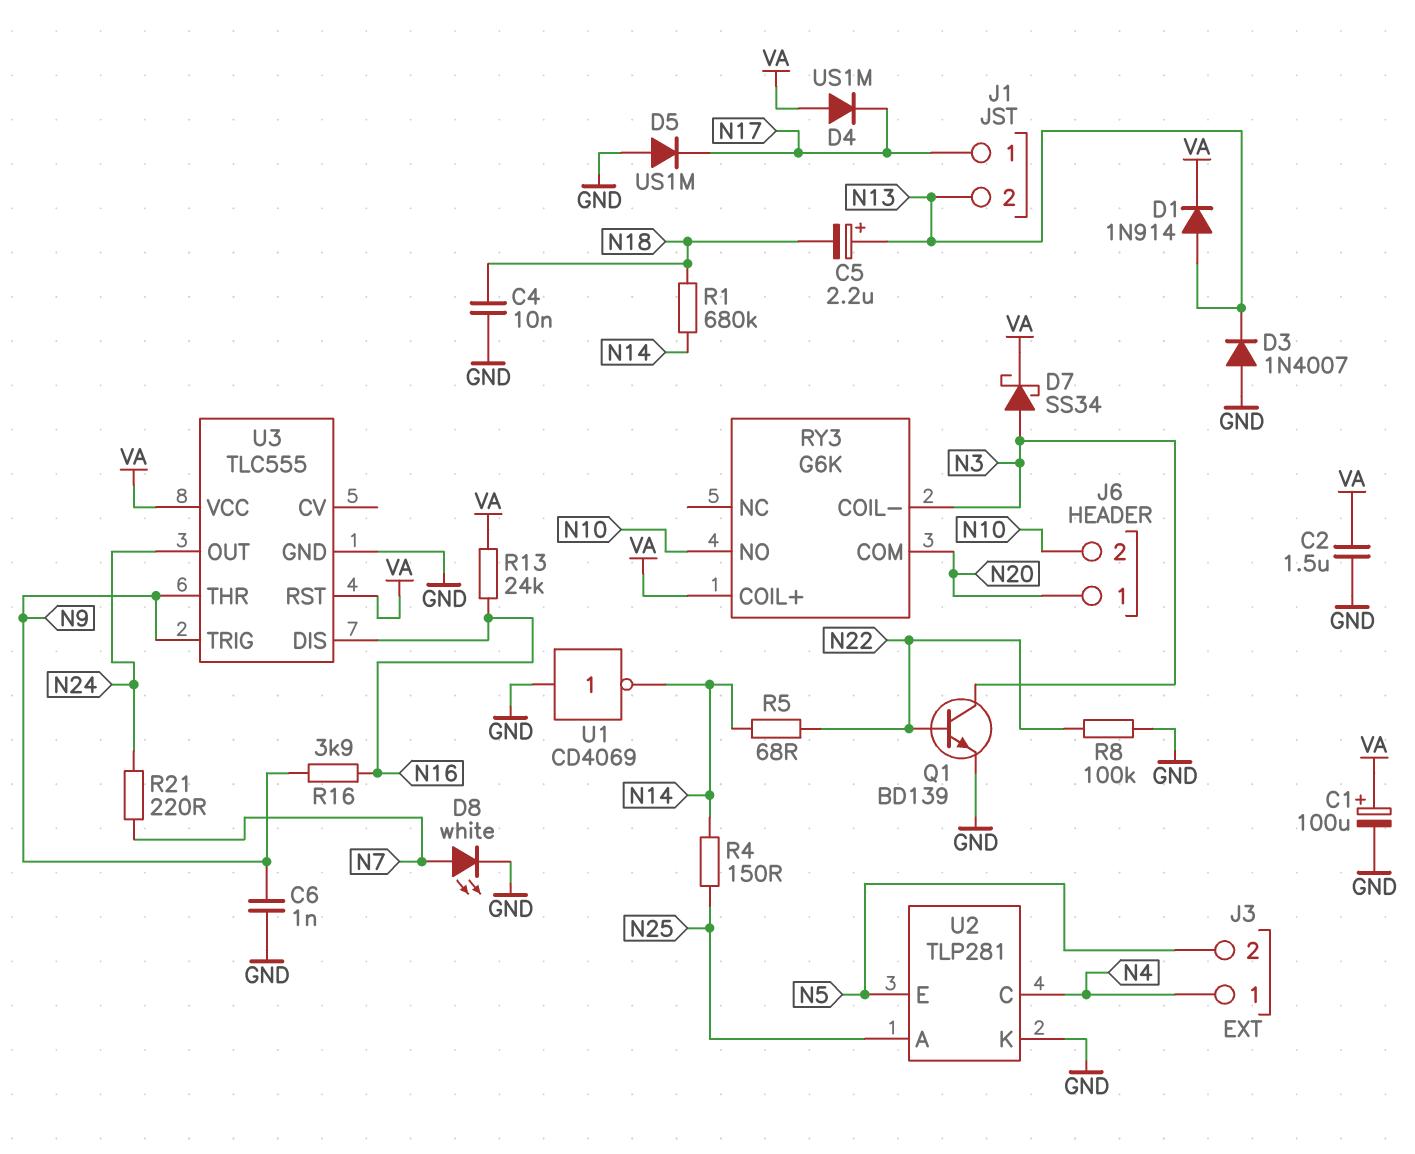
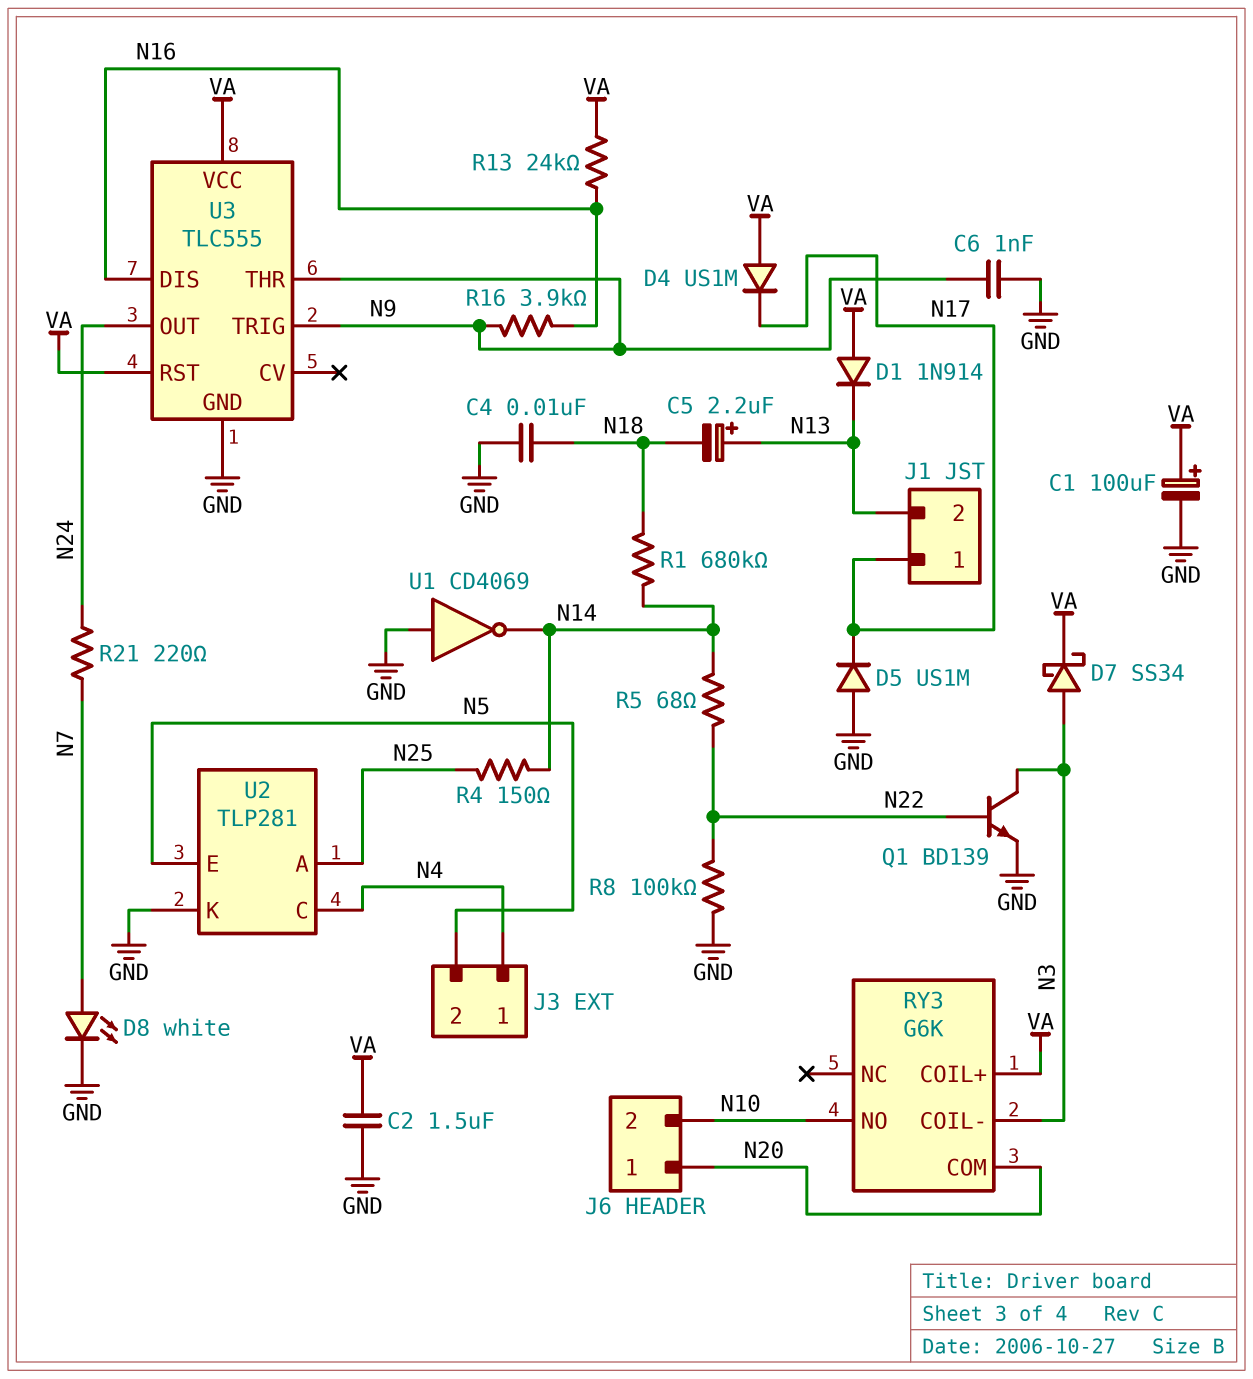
D1: diode 1N914 (A N13, K VA) -> diode 1N914 (A VA, K N13)
D3: diode 1N4007 (A GND, K N13) -> none

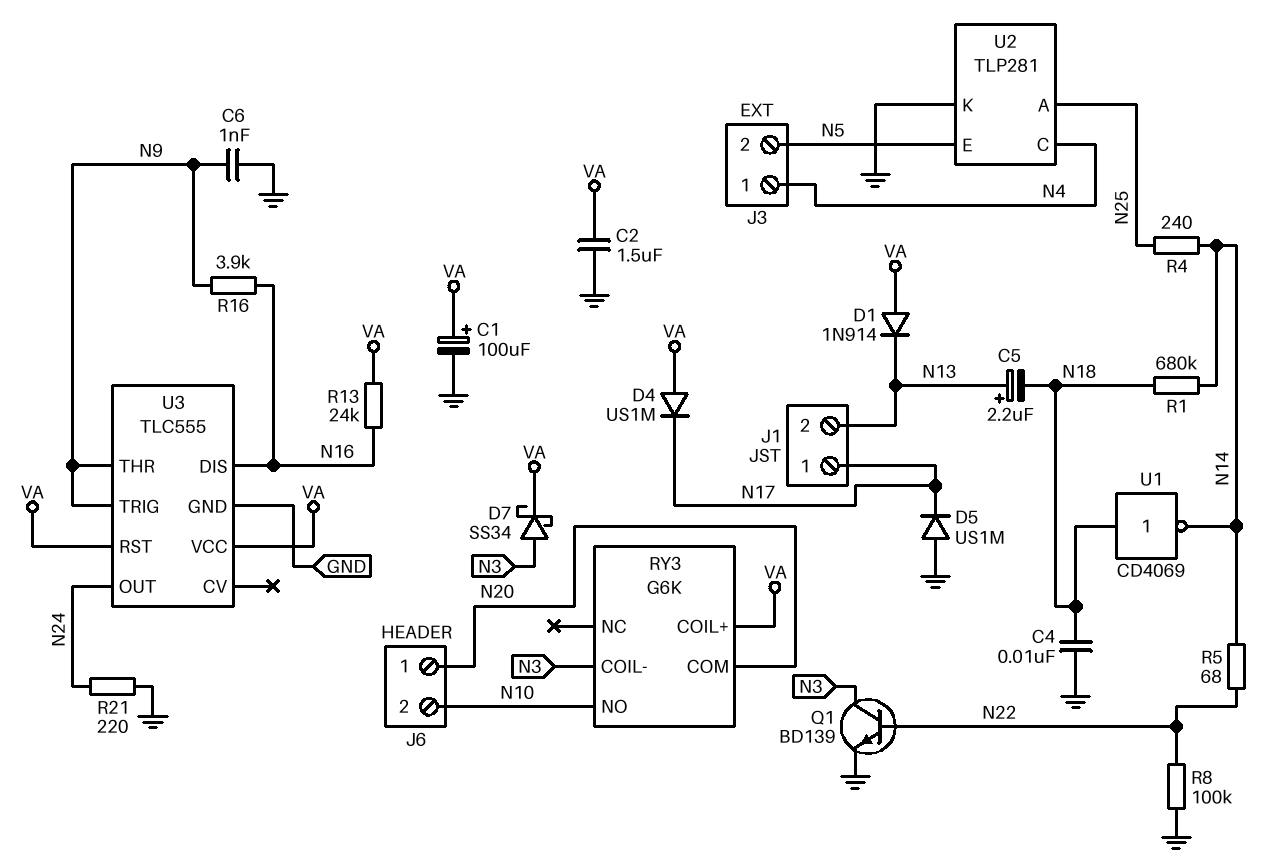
D8: LED white (A N7, K GND) -> none
R4: 150 (N14, N25) -> 240 (N14, N25)
R21: 220 (N7, N24) -> 220 (GND, N24)
U1: NOT CD4069 (in GND, out N14) -> NOT CD4069 (in N18, out N14)

